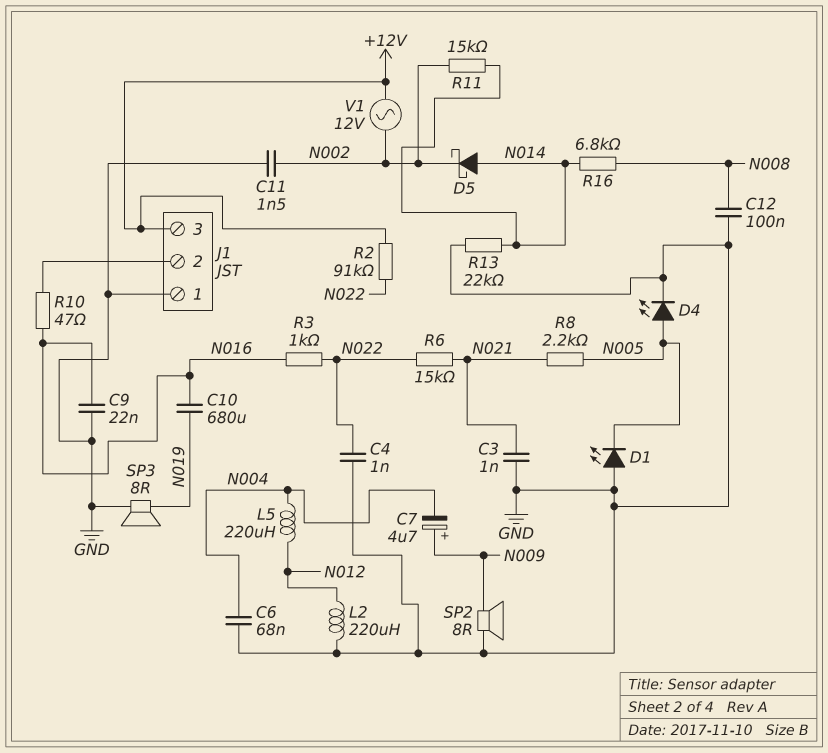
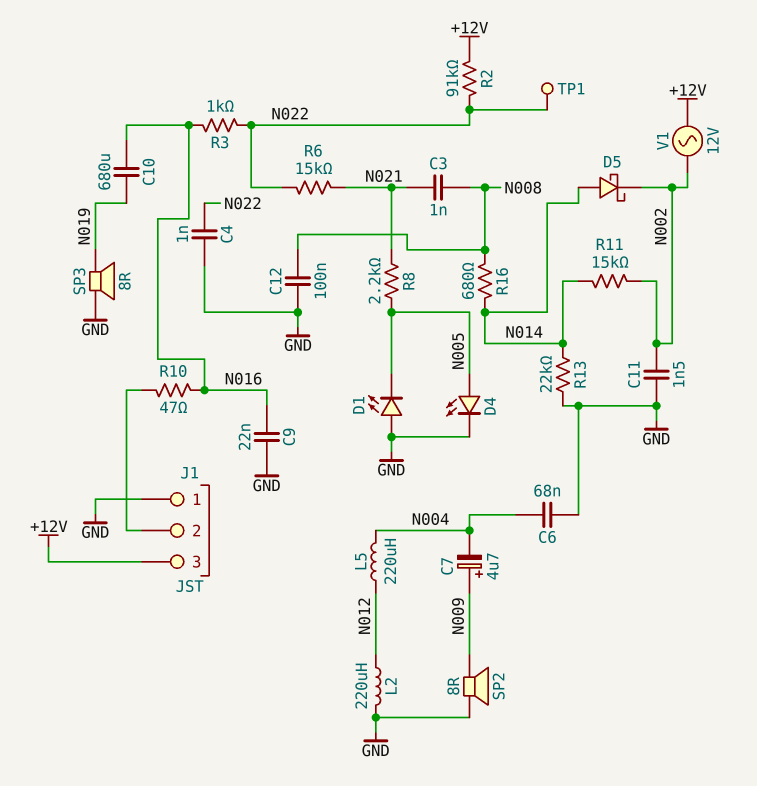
C3: 1nF (GND, N021) -> 1nF (N008, N021)
R16: 6.8k (N008, N014) -> 680 (N008, N014)
TP1: none -> test point (N022)

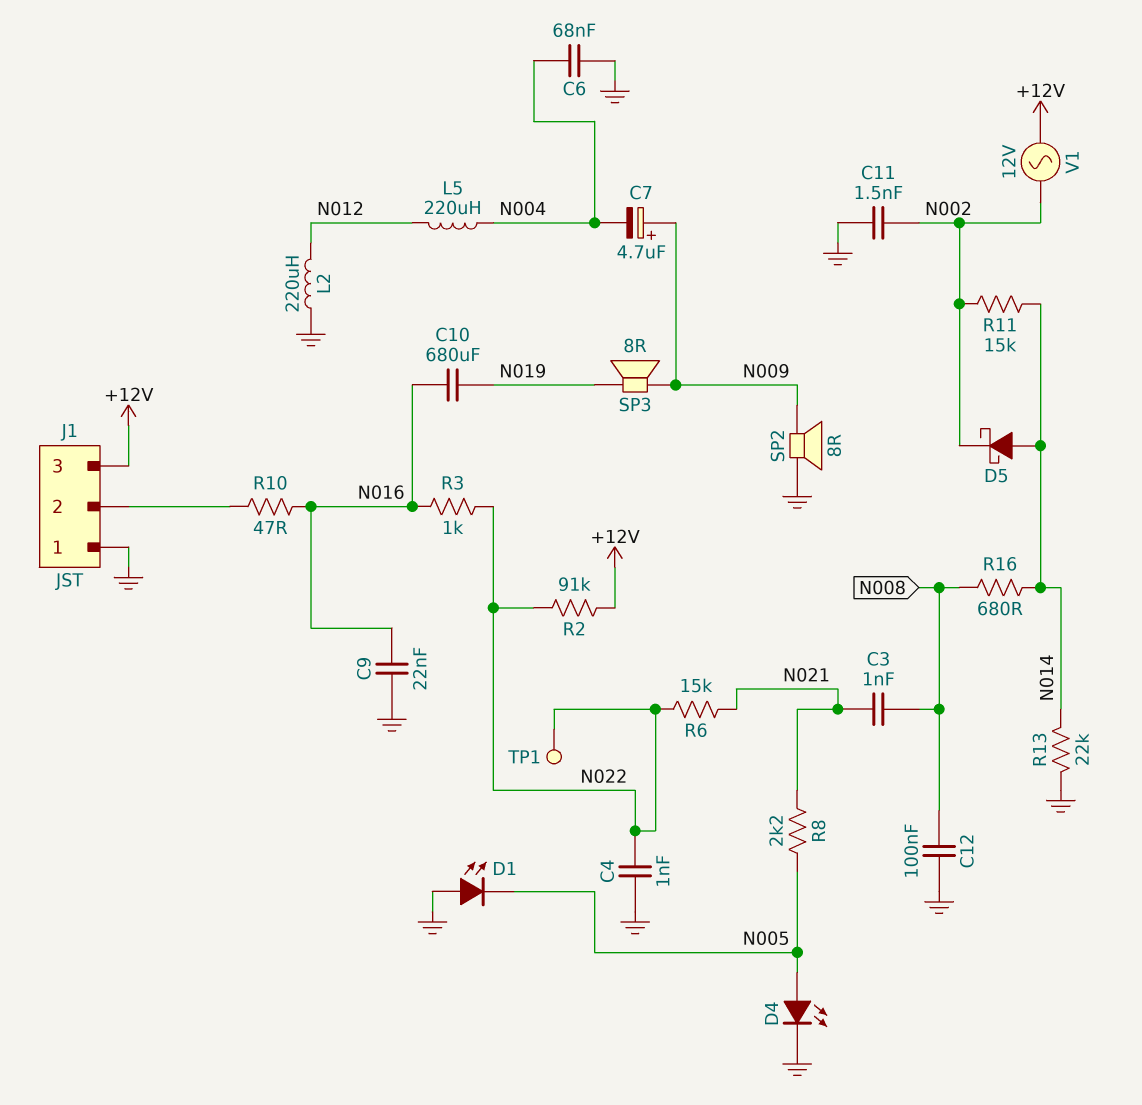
SP3: speaker 8R (GND, N019) -> speaker 8R (N009, N019)

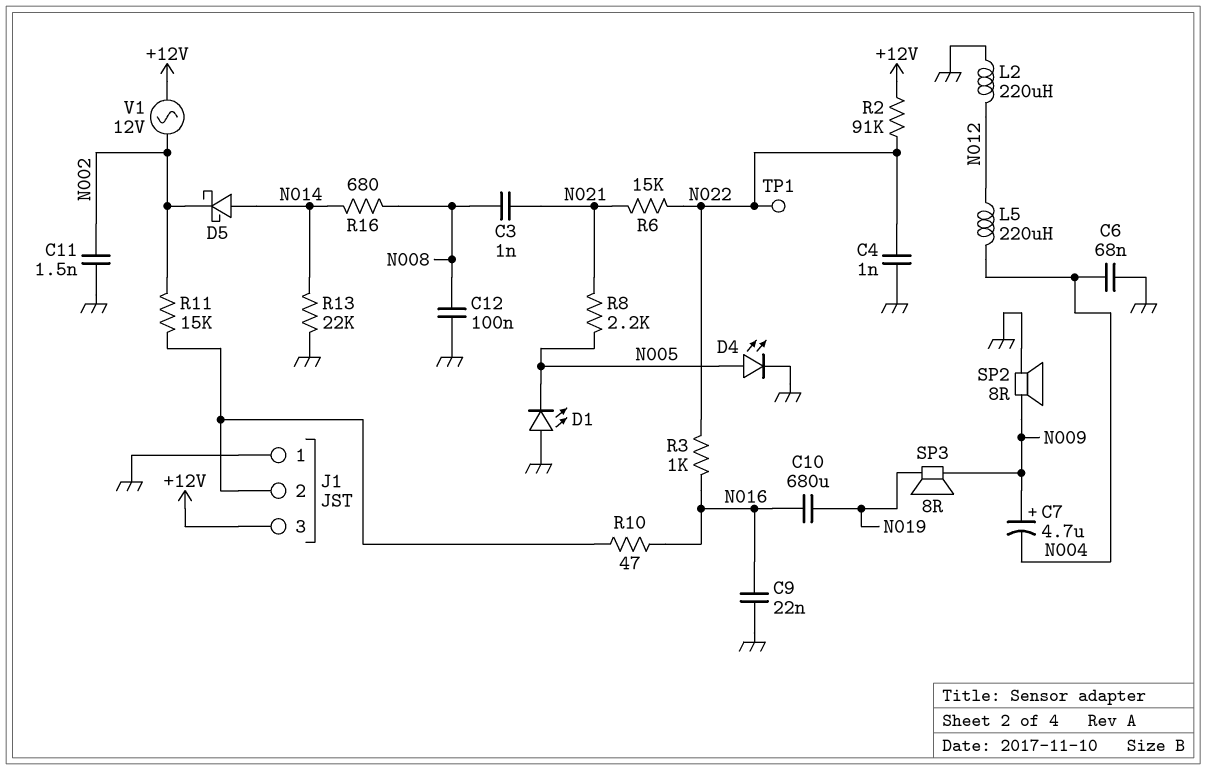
R11: 15k (N002, N014) -> 15k (J1/2, N002)

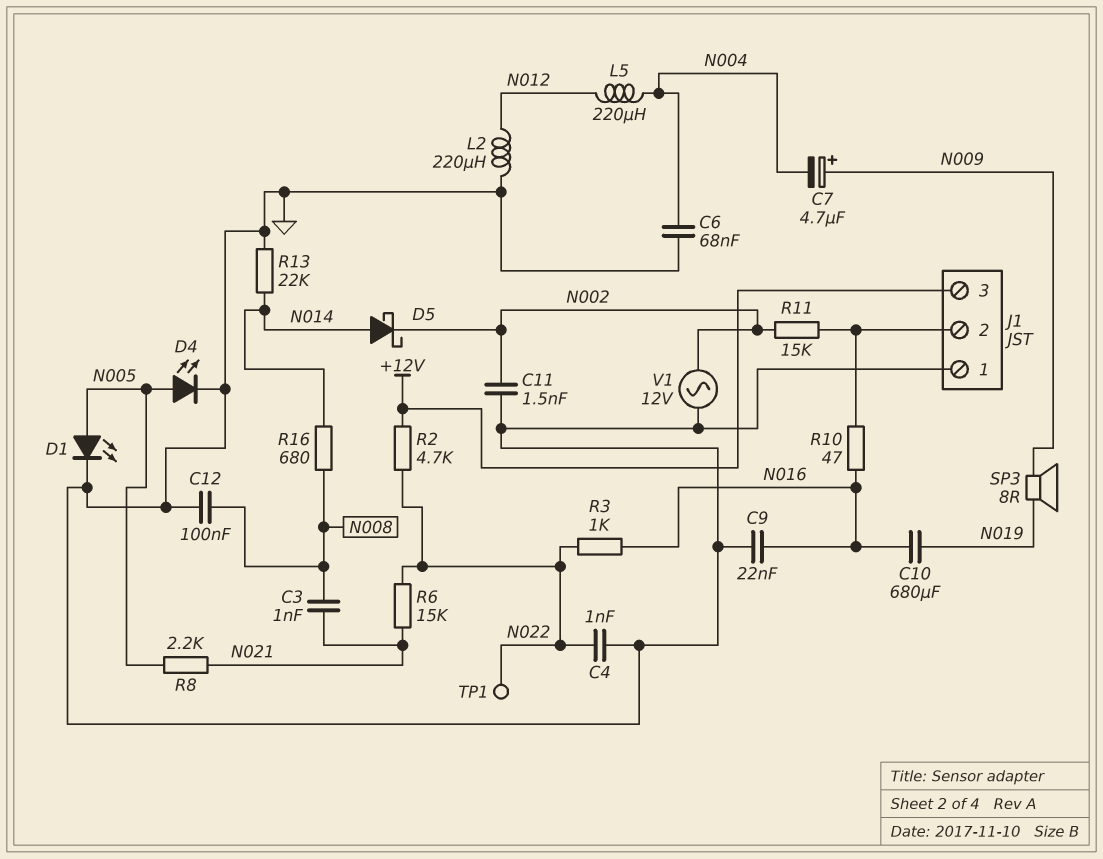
D1: LED (A GND, K N005) -> LED (A N005, K GND)
R2: 91k (+12V, N022) -> 4.7k (+12V, N022)
SP2: speaker 8R (GND, N009) -> none
V1: AC 12V (+12V, N002) -> AC 12V (GND, N002)

